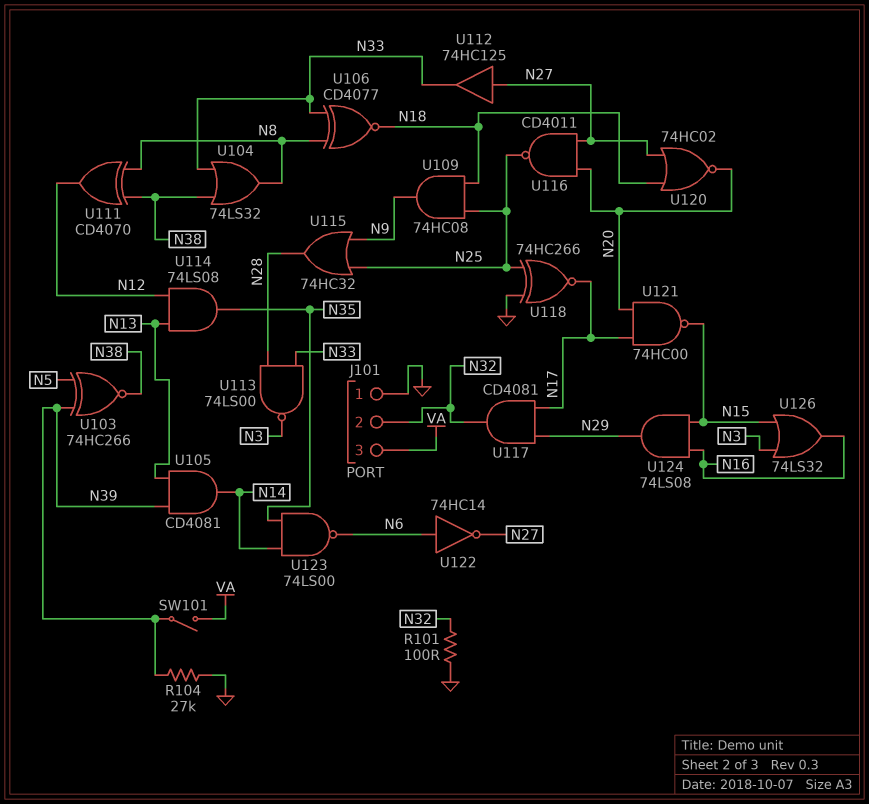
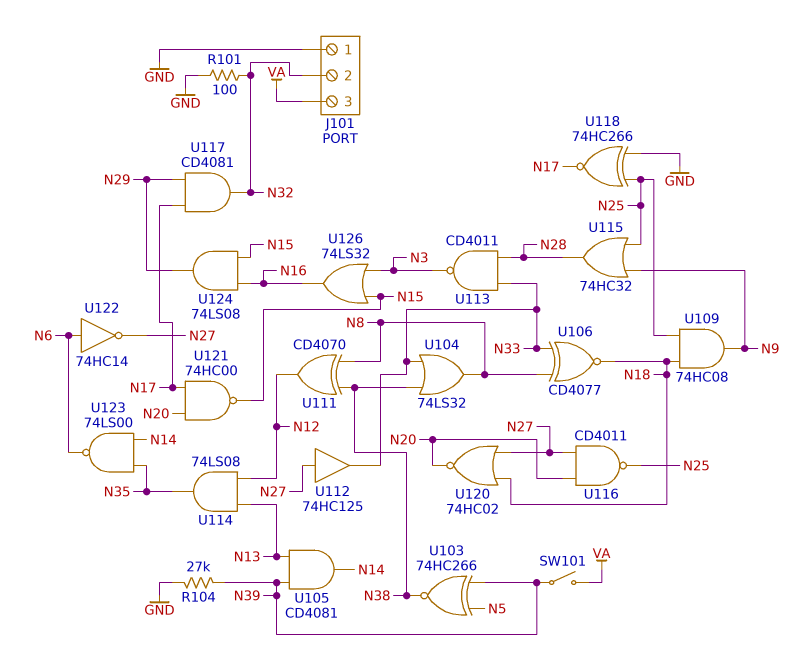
U113: NAND 74LS00 (in N28, in N33, out N3) -> NAND CD4011 (in N28, in N33, out N3)

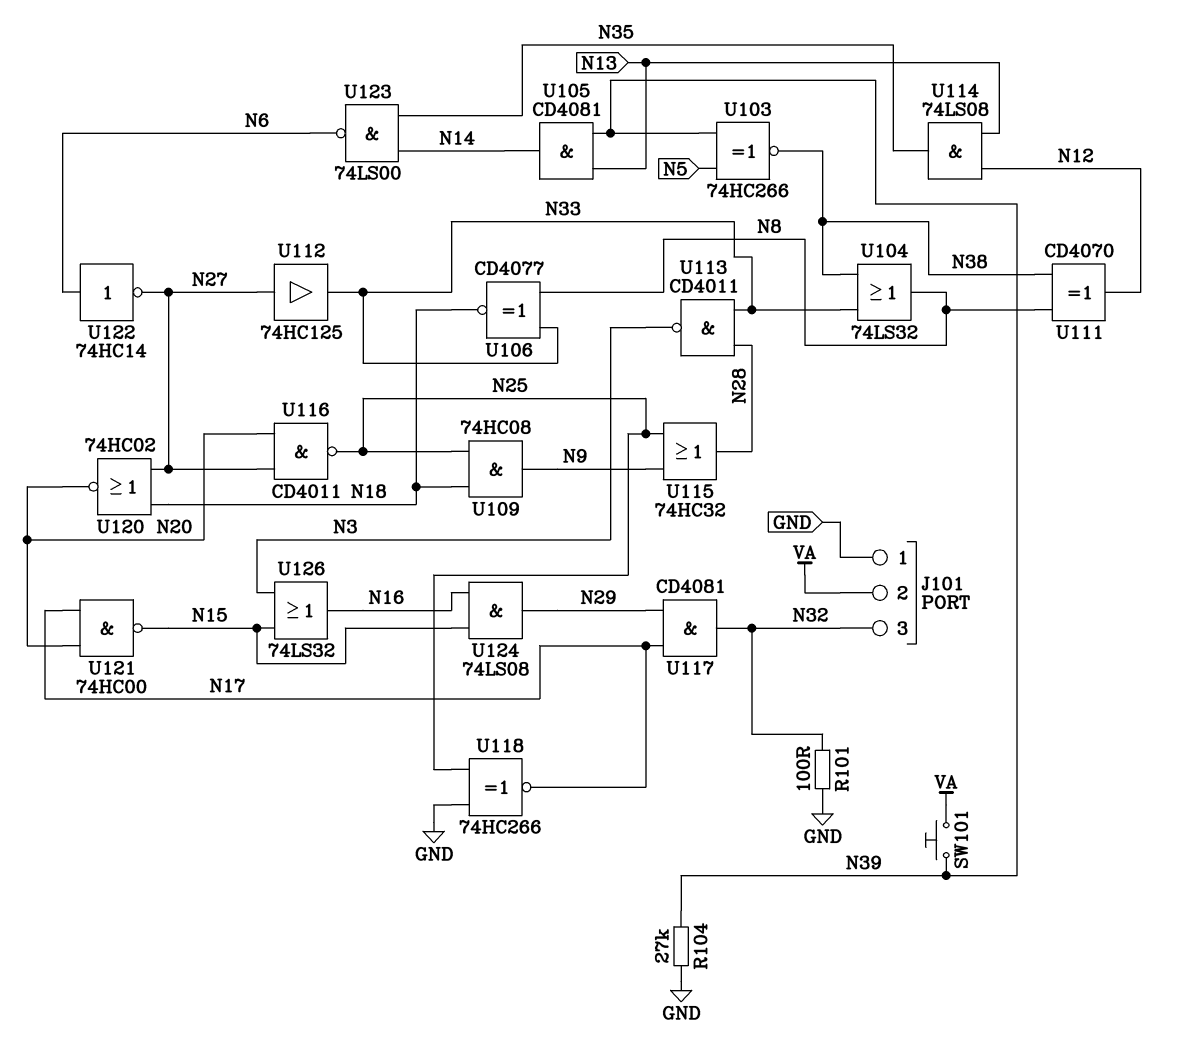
J101 pin 2: N32 -> VA
J101 pin 3: VA -> N32
SW101: switch (N39, VA) -> button (N39, VA)

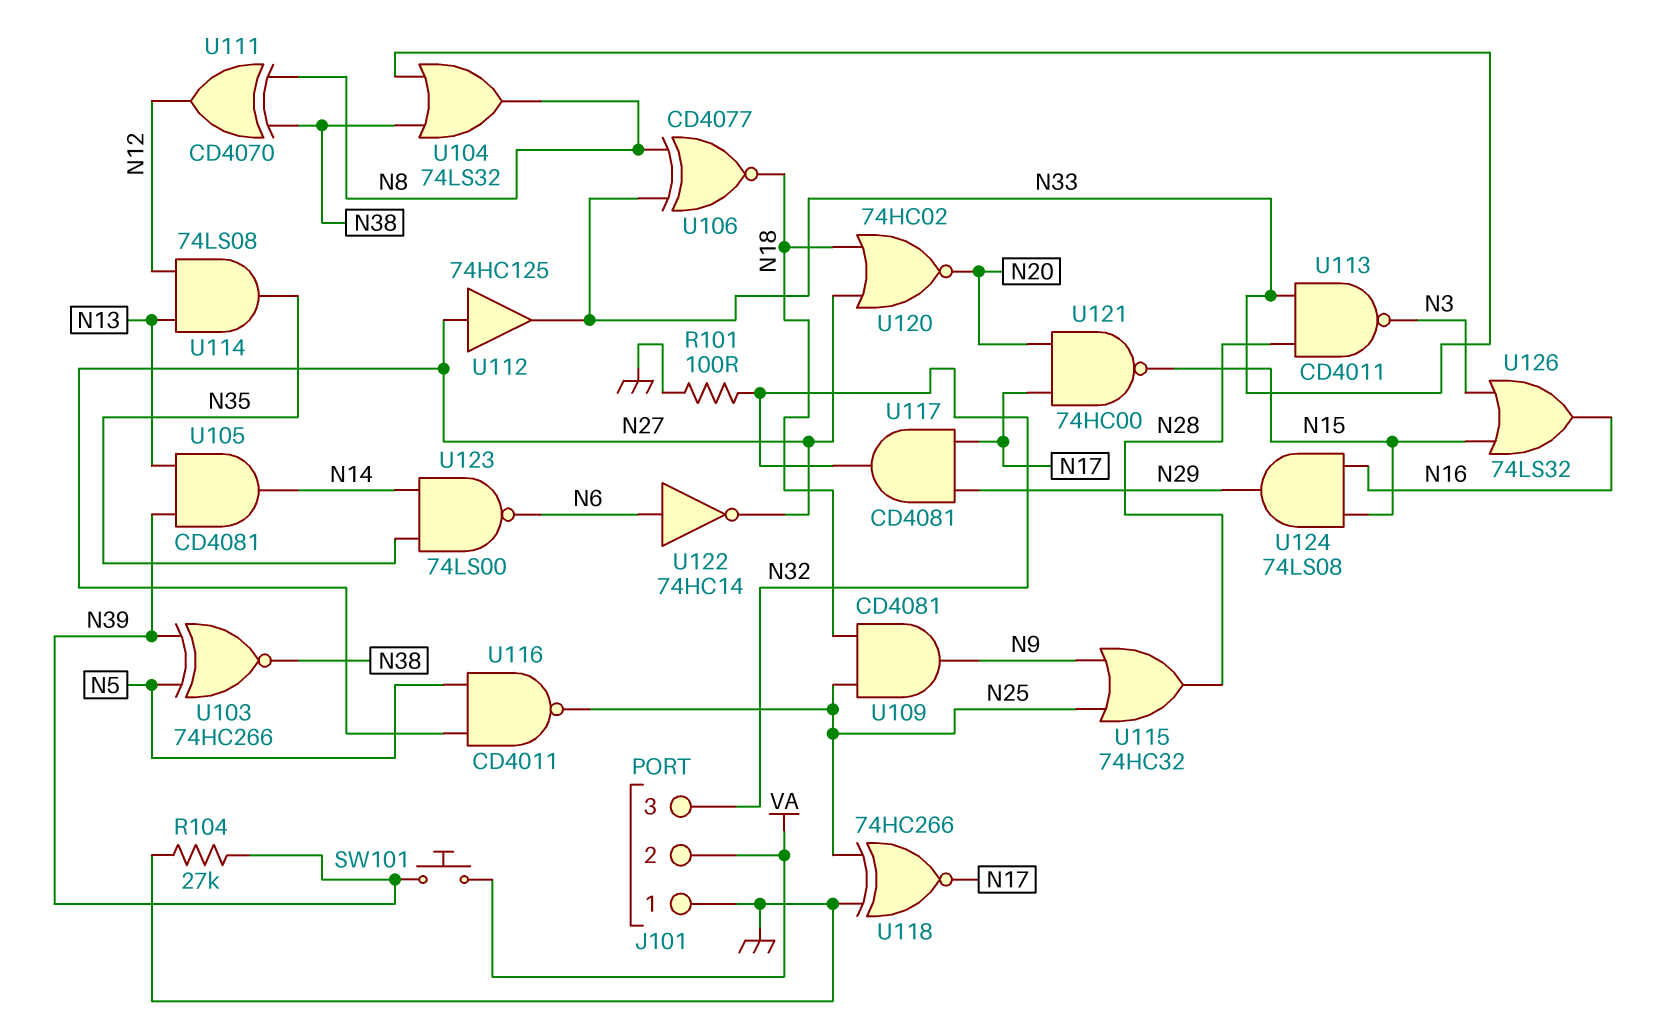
U109: AND 74HC08 (in N18, in N25, out N9) -> AND CD4081 (in N18, in N25, out N9)
U116: NAND CD4011 (in N20, in N27, out N25) -> NAND CD4011 (in N5, in N27, out N25)

